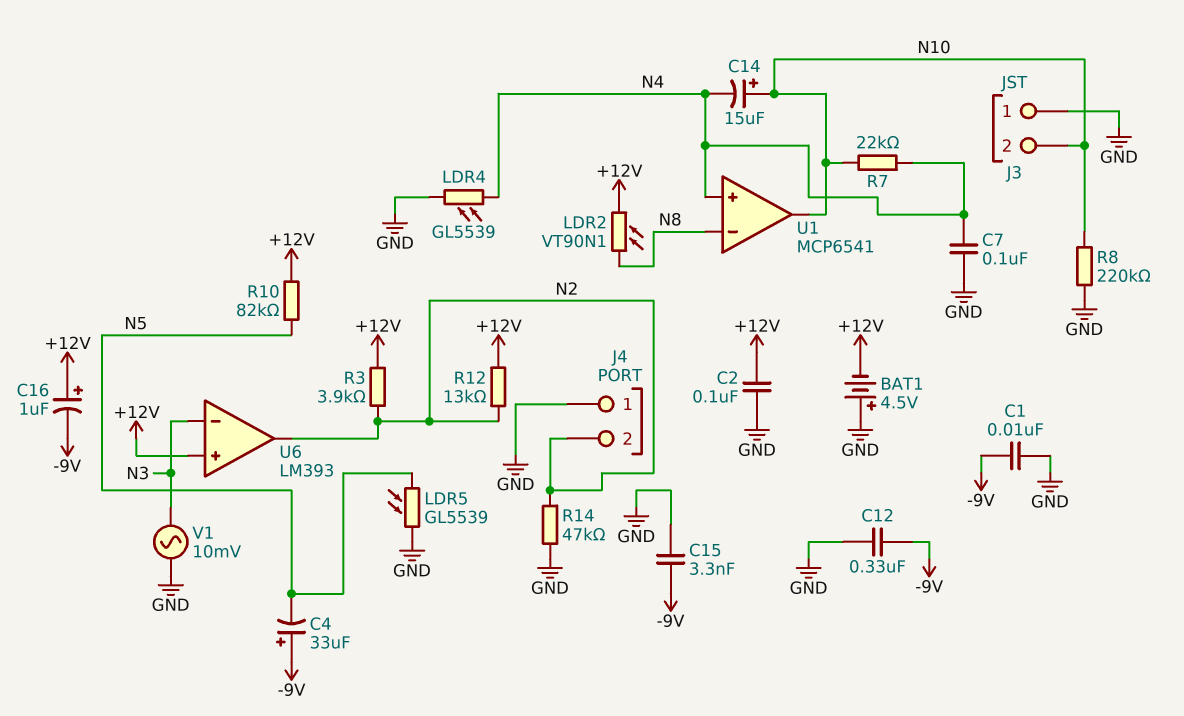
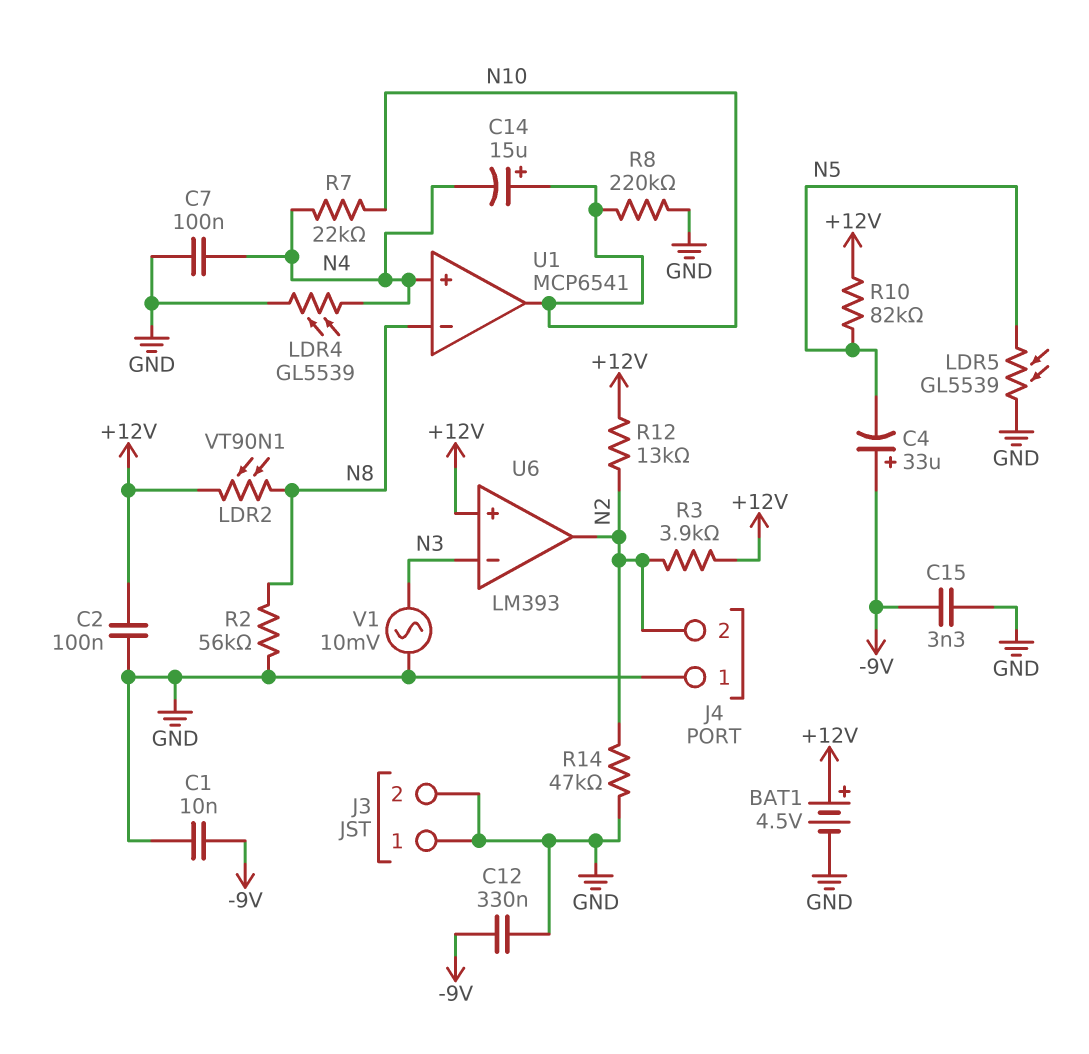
BAT1: 4.5V (plus GND, minus +12V) -> 4.5V (plus +12V, minus GND)
C16: 1uF (plus +12V, minus -9V) -> none
J3 pin 2: N10 -> GND
R2: none -> 56k (GND, N8)

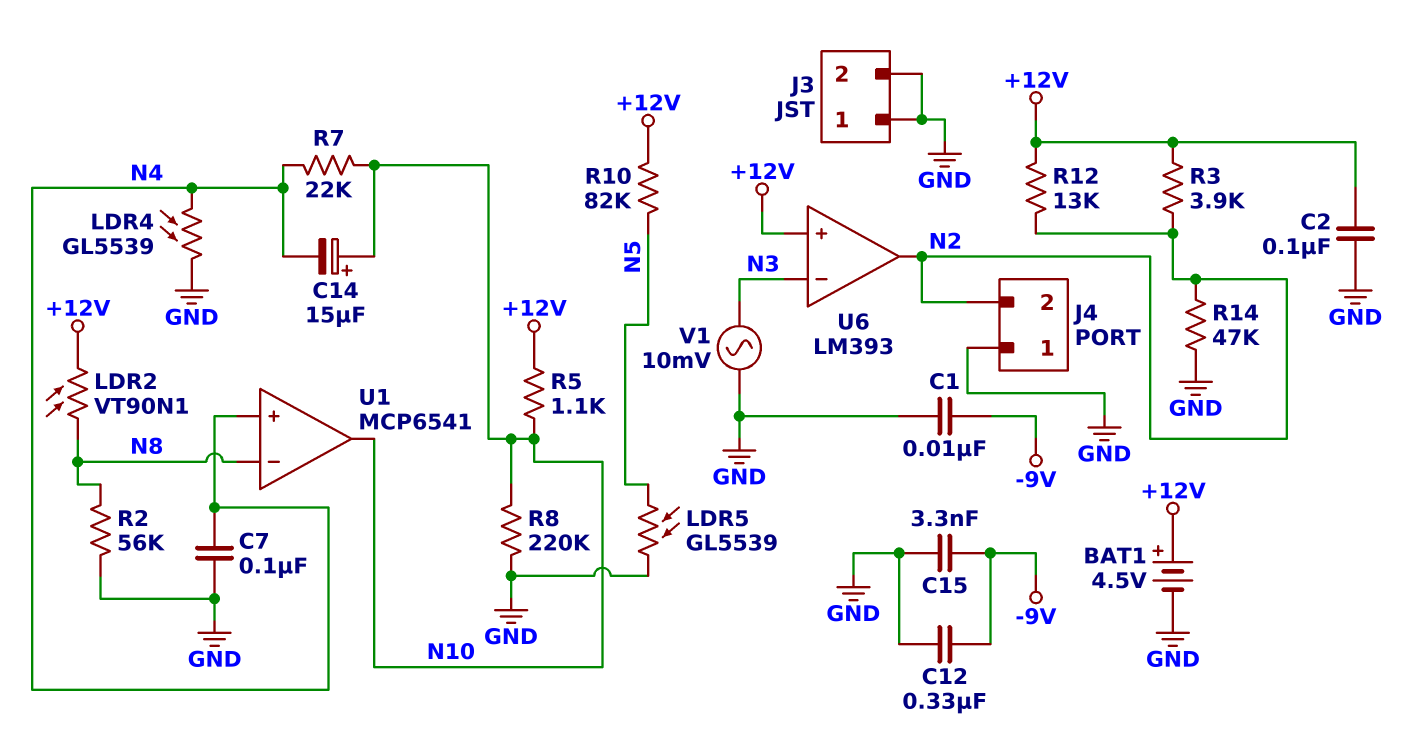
C4: 33uF (plus -9V, minus N5) -> none
R5: none -> 1.1k (+12V, N10)

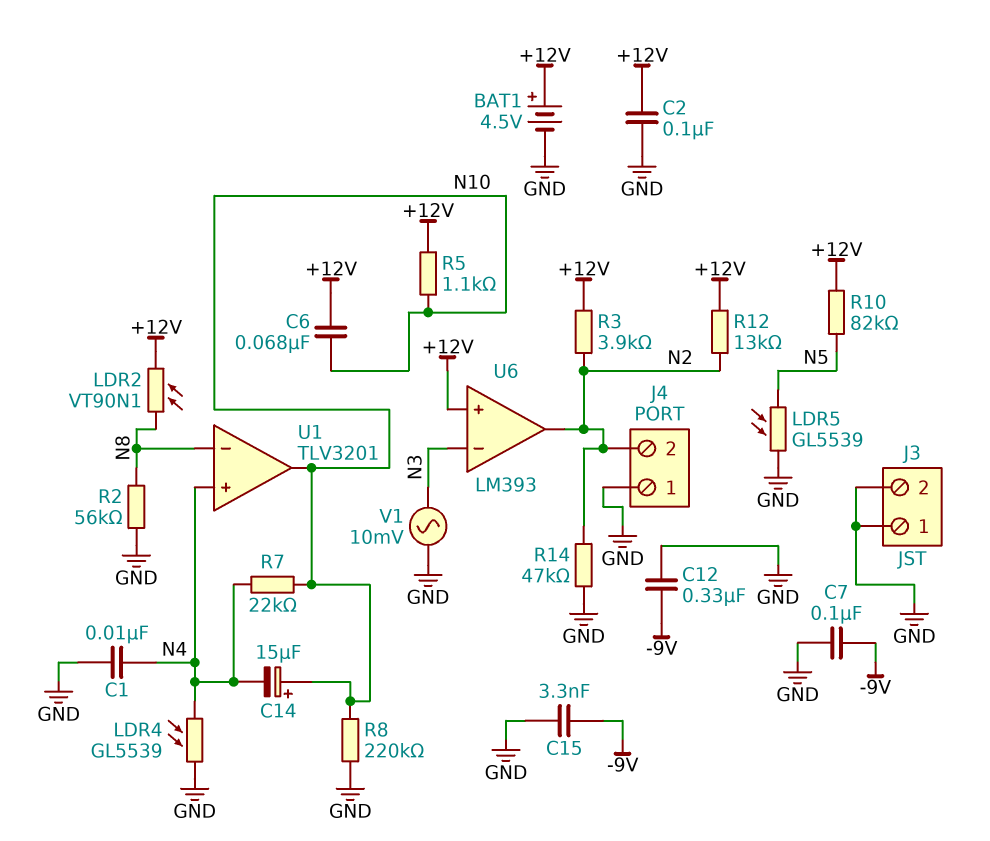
C1: 10nF (-9V, GND) -> 10nF (GND, N4)
C6: none -> 68nF (+12V, N10)
C7: 100nF (GND, N4) -> 100nF (-9V, GND)
U1: MCP6541 -> TLV3201

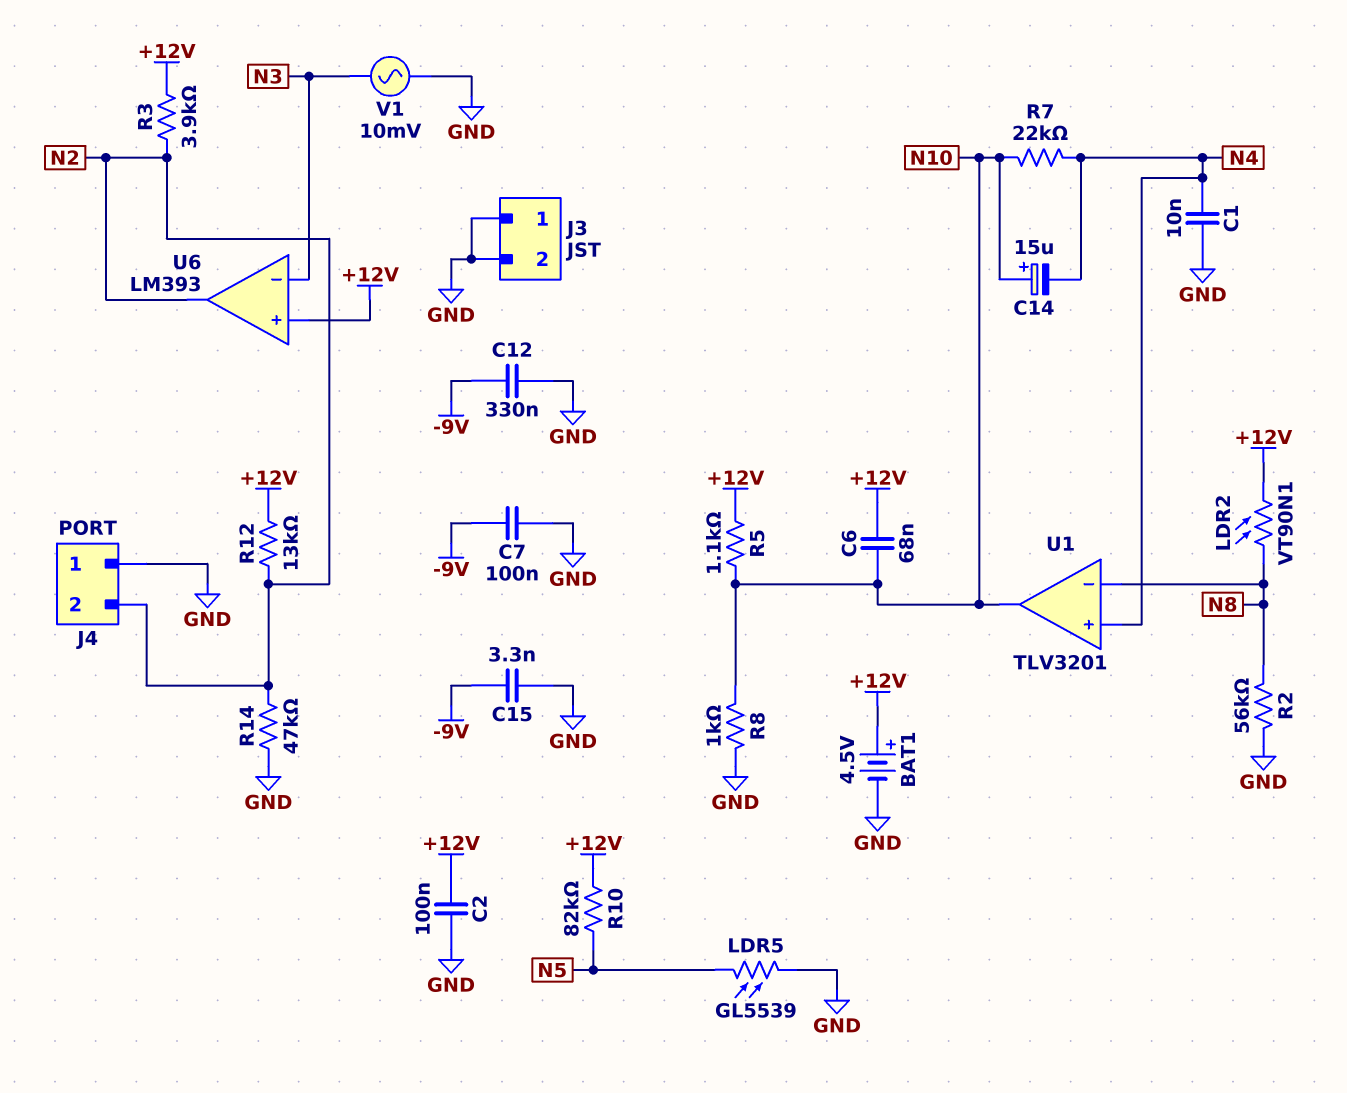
LDR4: GL5539 (GND, N4) -> none
R8: 220k (GND, N10) -> 1k (GND, N10)

